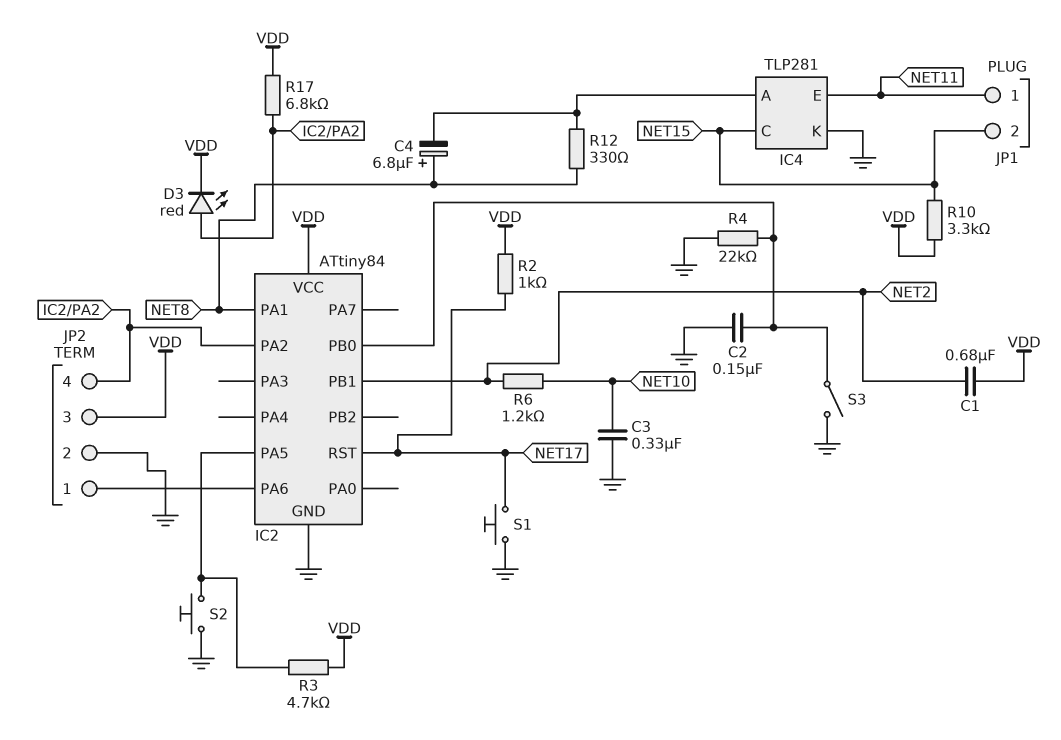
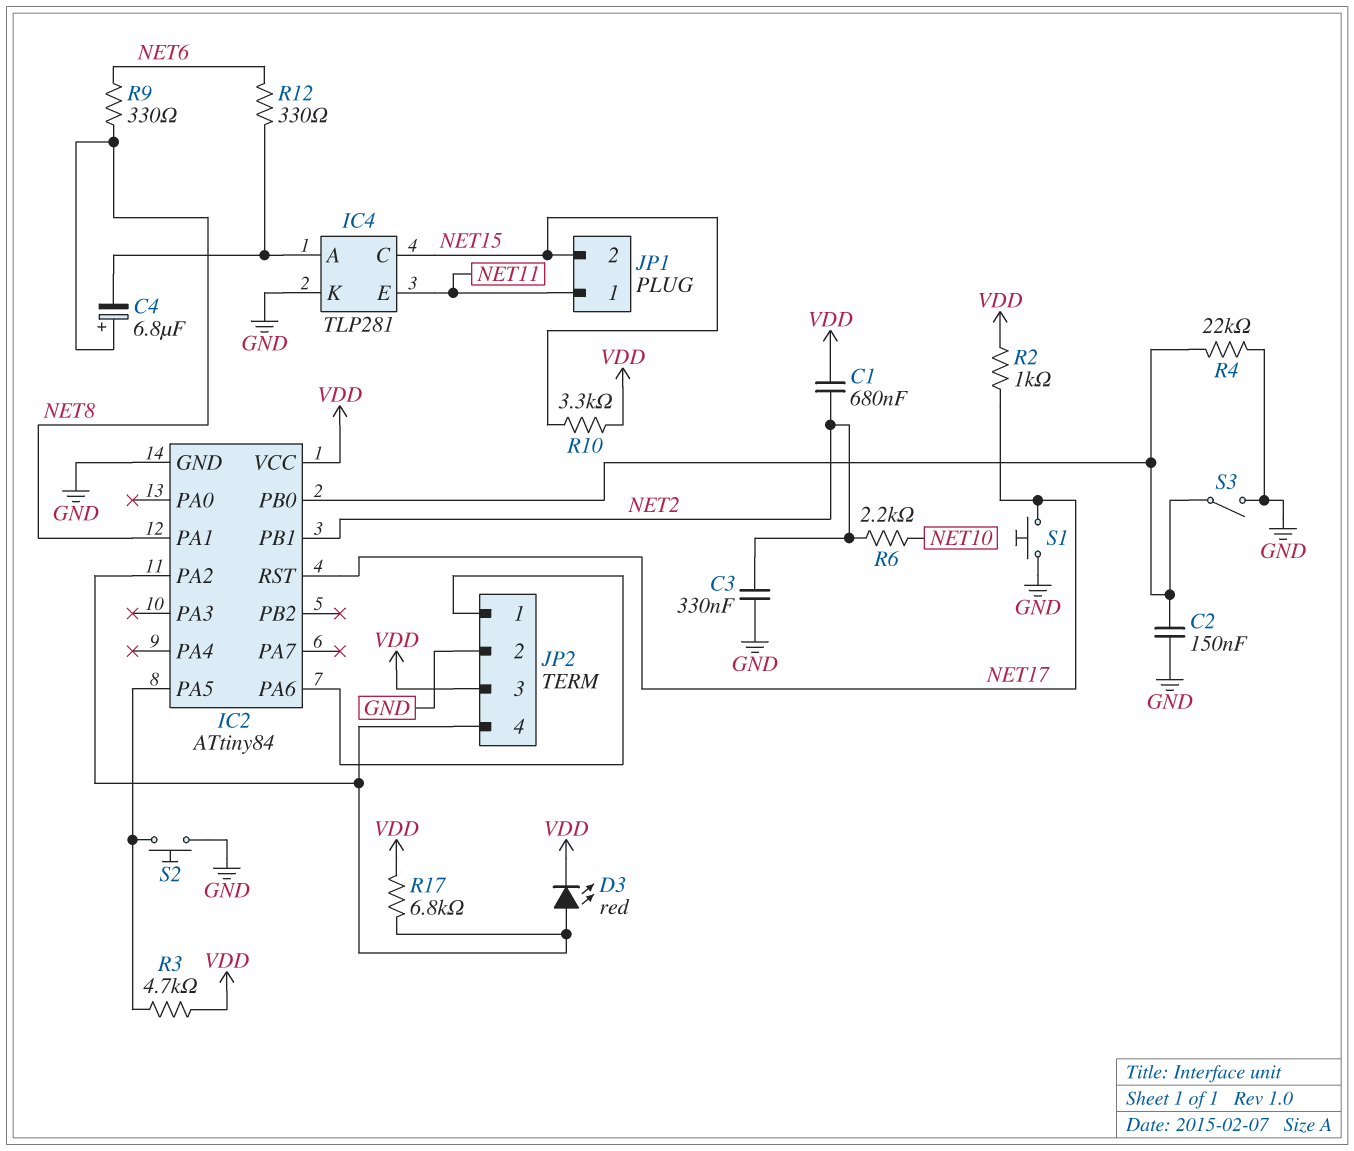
C3: 330nF (GND, NET10) -> 330nF (GND, NET2)
R6: 1.2k (NET2, NET10) -> 2.2k (NET2, NET10)
R9: none -> 330 (NET6, NET8)
R12: 330 (IC4/A, NET8) -> 330 (IC4/A, NET6)

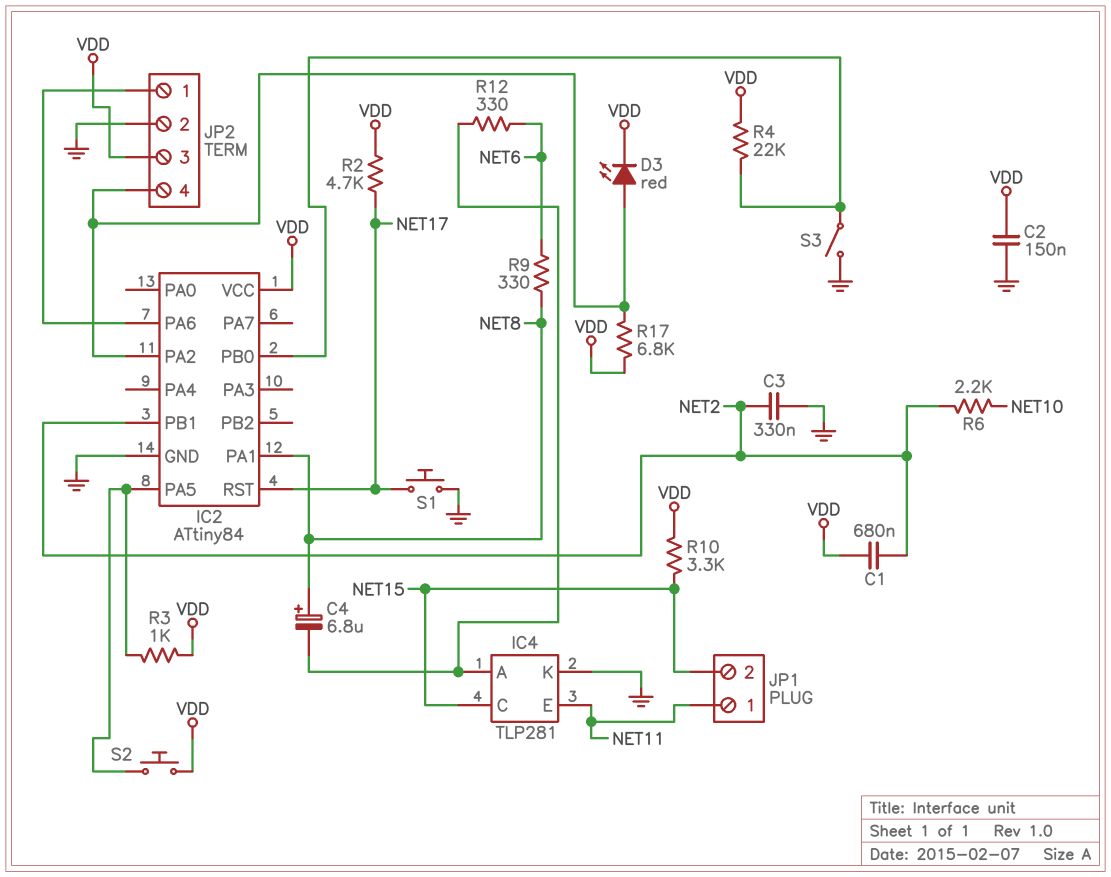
C2: 150nF (GND, IC2/PB0) -> 150nF (GND, VDD)
R2: 1k (NET17, VDD) -> 4.7k (NET17, VDD)
R3: 4.7k (IC2/PA5, VDD) -> 1k (IC2/PA5, VDD)
R4: 22k (GND, IC2/PB0) -> 22k (IC2/PB0, VDD)
S2: button (GND, IC2/PA5) -> button (IC2/PA5, VDD)

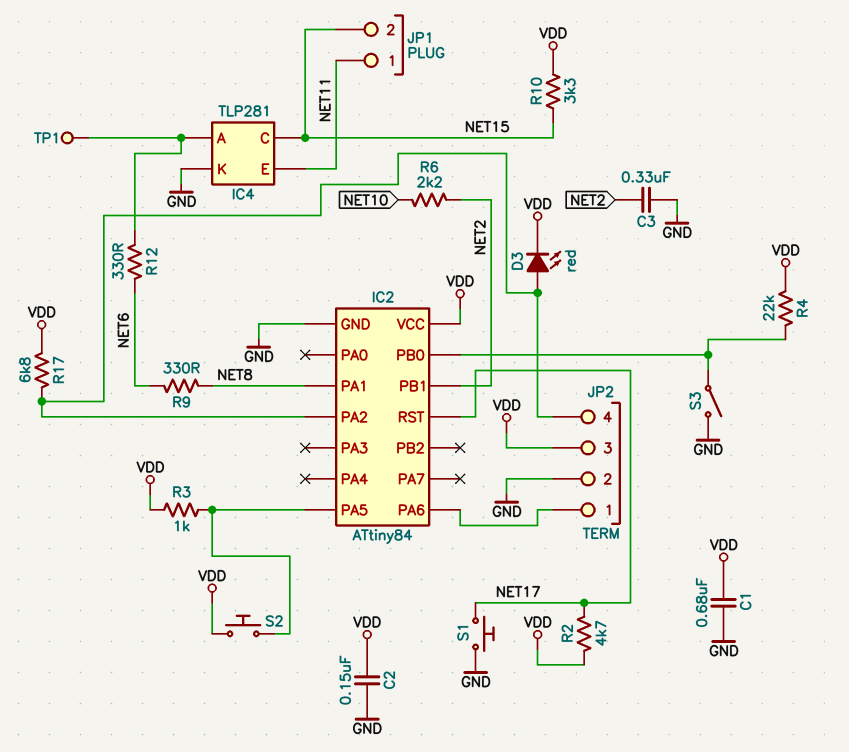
C1: 680nF (NET2, VDD) -> 680nF (GND, VDD)
C4: 6.8uF (plus NET8, minus IC4/A) -> none
TP1: none -> test point (IC4/A)

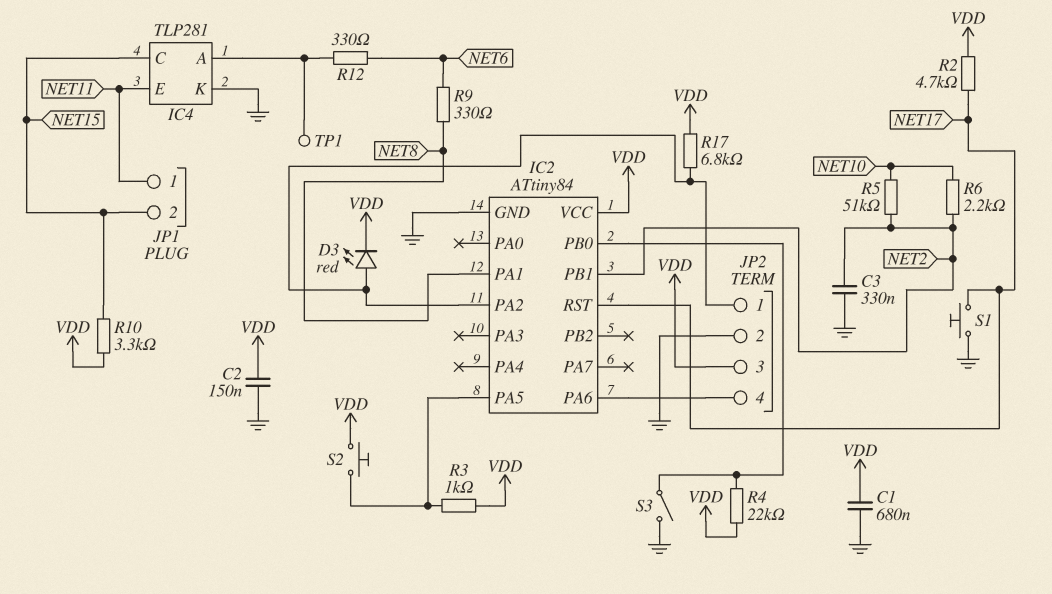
JP2 pin 1: IC2/PA6 -> IC2/PA2
JP2 pin 4: IC2/PA2 -> IC2/PA6
R5: none -> 51k (NET2, NET10)

